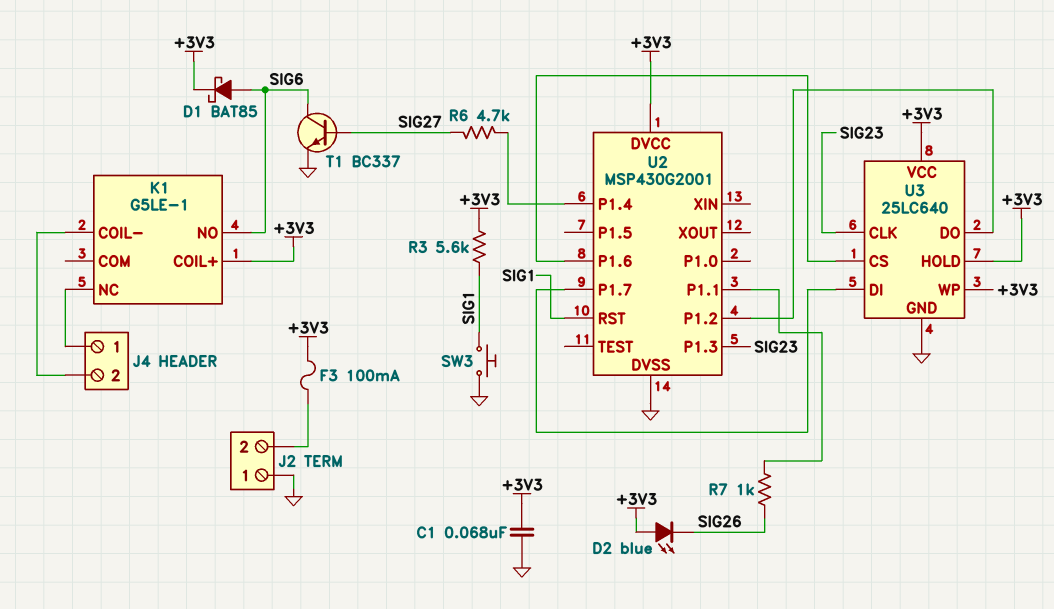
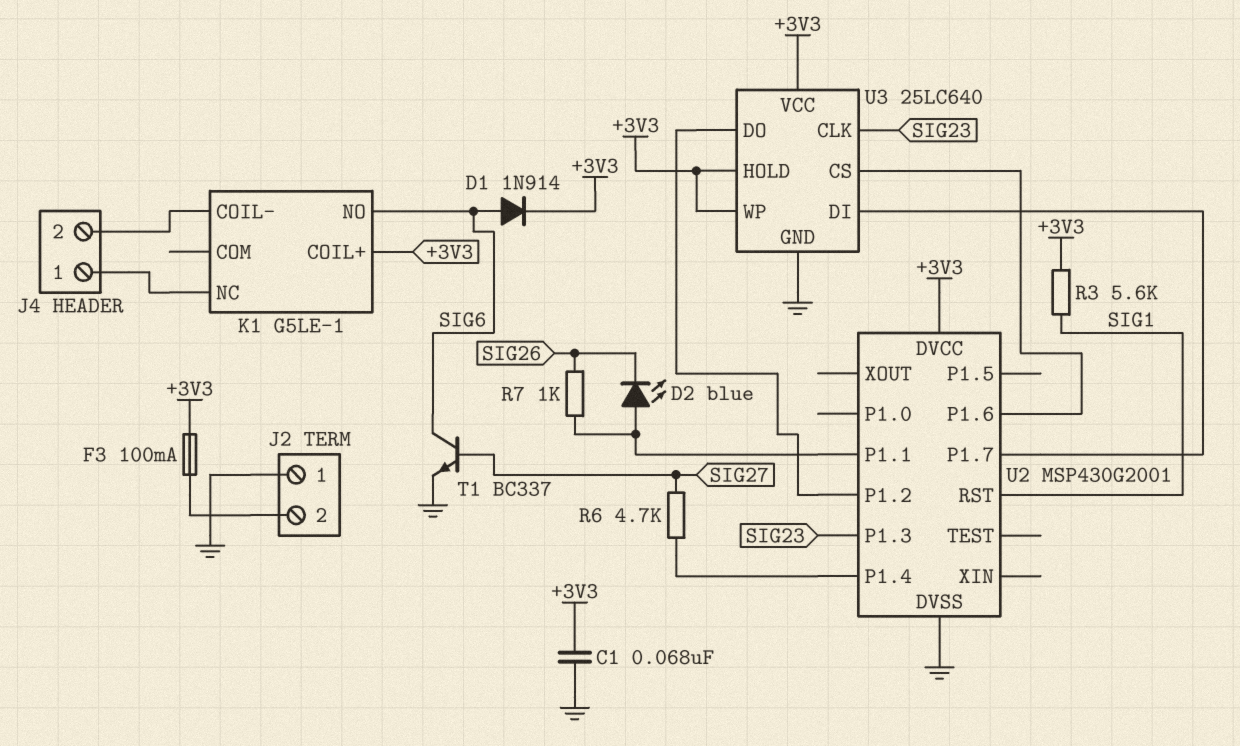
D1: schottky BAT85 (A SIG6, K +3V3) -> diode 1N914 (A SIG6, K +3V3)
D2: LED blue (A +3V3, K SIG26) -> LED blue (A U2/P1.1, K SIG26)
SW3: button (GND, SIG1) -> none

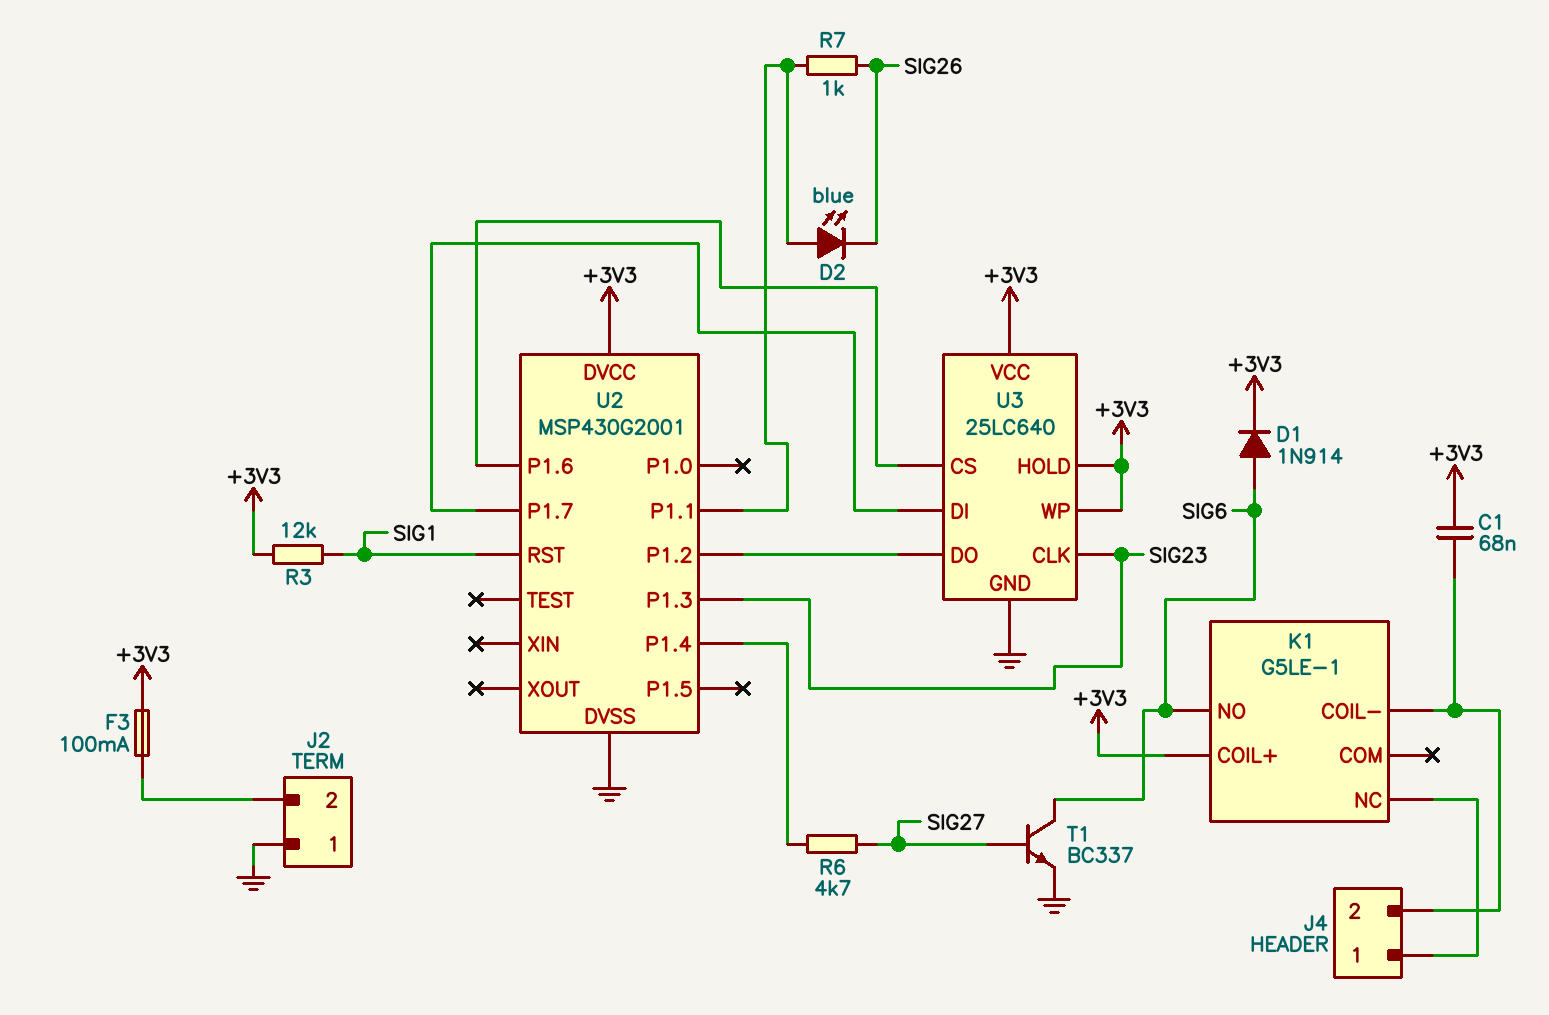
C1: 68nF (+3V3, GND) -> 68nF (+3V3, J4/2)
R3: 5.6k (+3V3, SIG1) -> 12k (+3V3, SIG1)

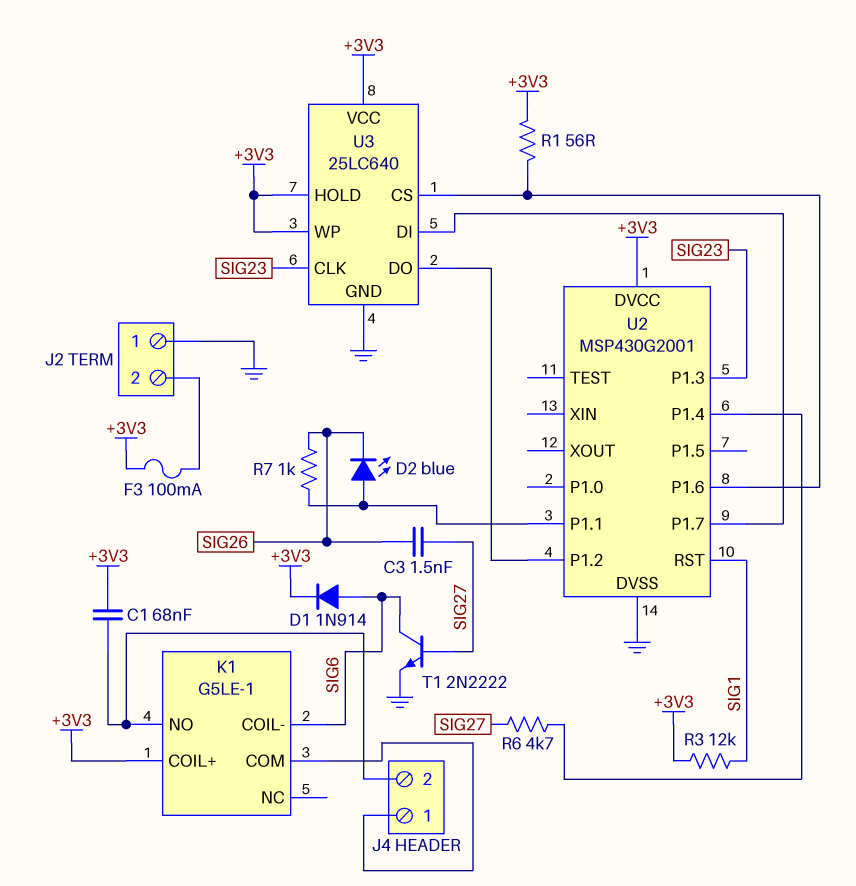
C3: none -> 1.5nF (SIG26, SIG27)
K1 pin COIL-: J4/2 -> SIG6
K1 pin COM: none -> J4/1
K1 pin NC: J4/1 -> none
K1 pin NO: SIG6 -> J4/2
R1: none -> 56 (+3V3, U2/P1.6)
T1: NPN BC337 (B SIG27, C SIG6, E GND) -> NPN 2N2222 (B SIG27, C SIG6, E GND)

